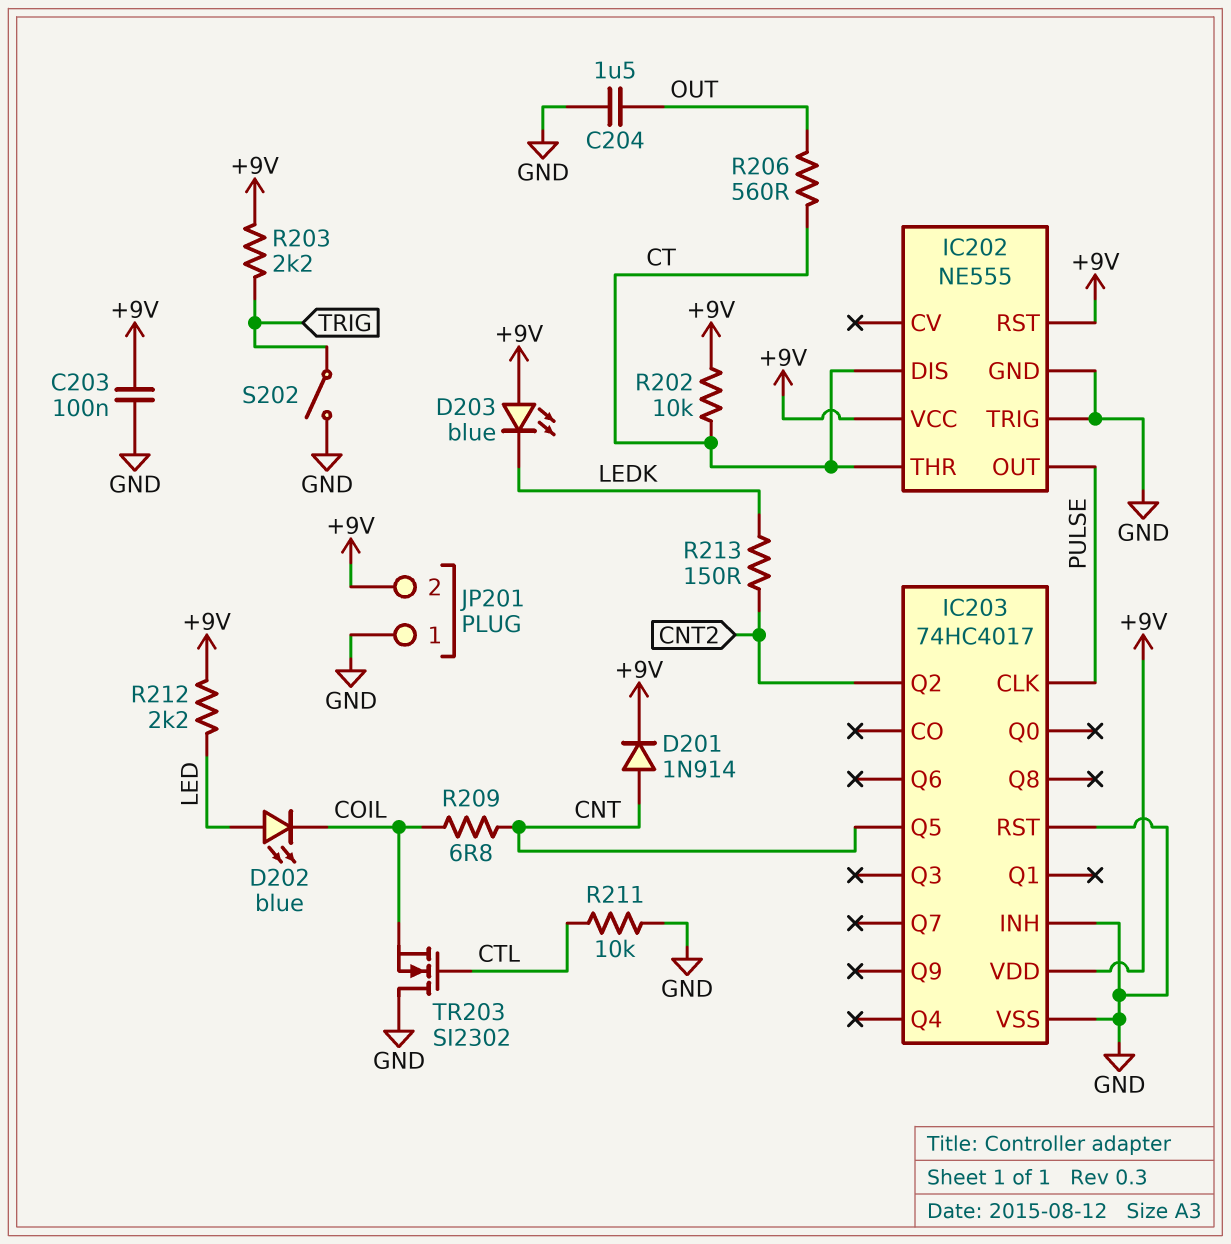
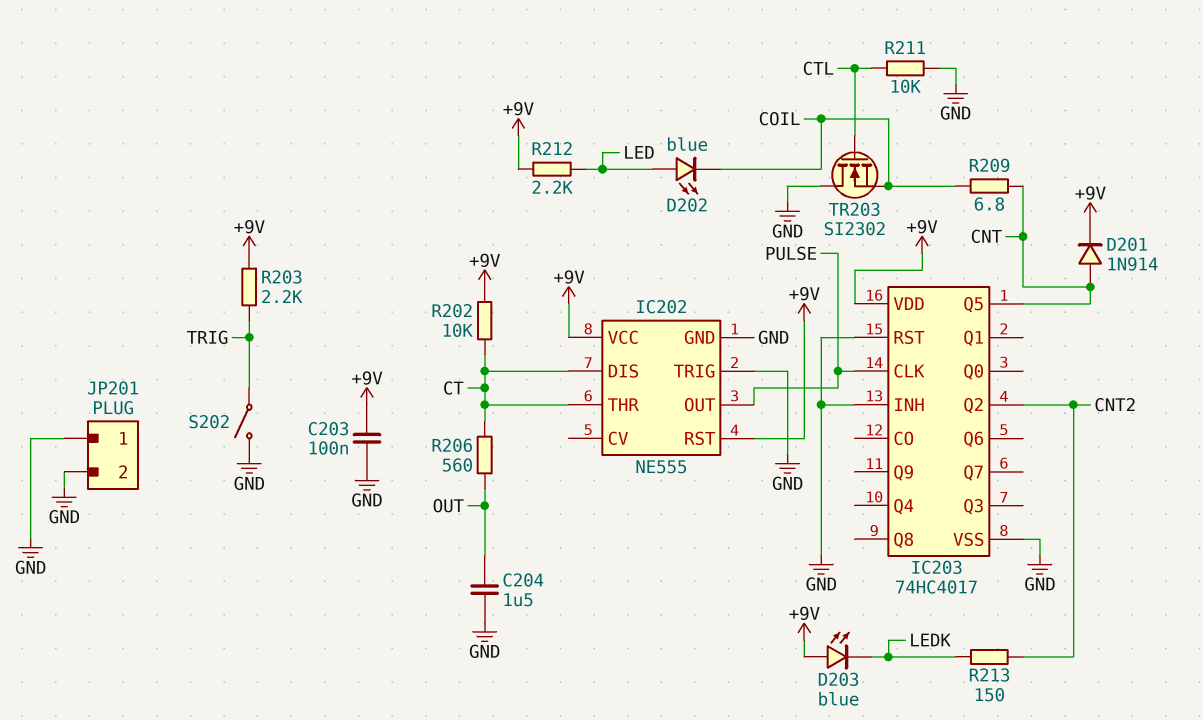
JP201 pin 2: +9V -> GND

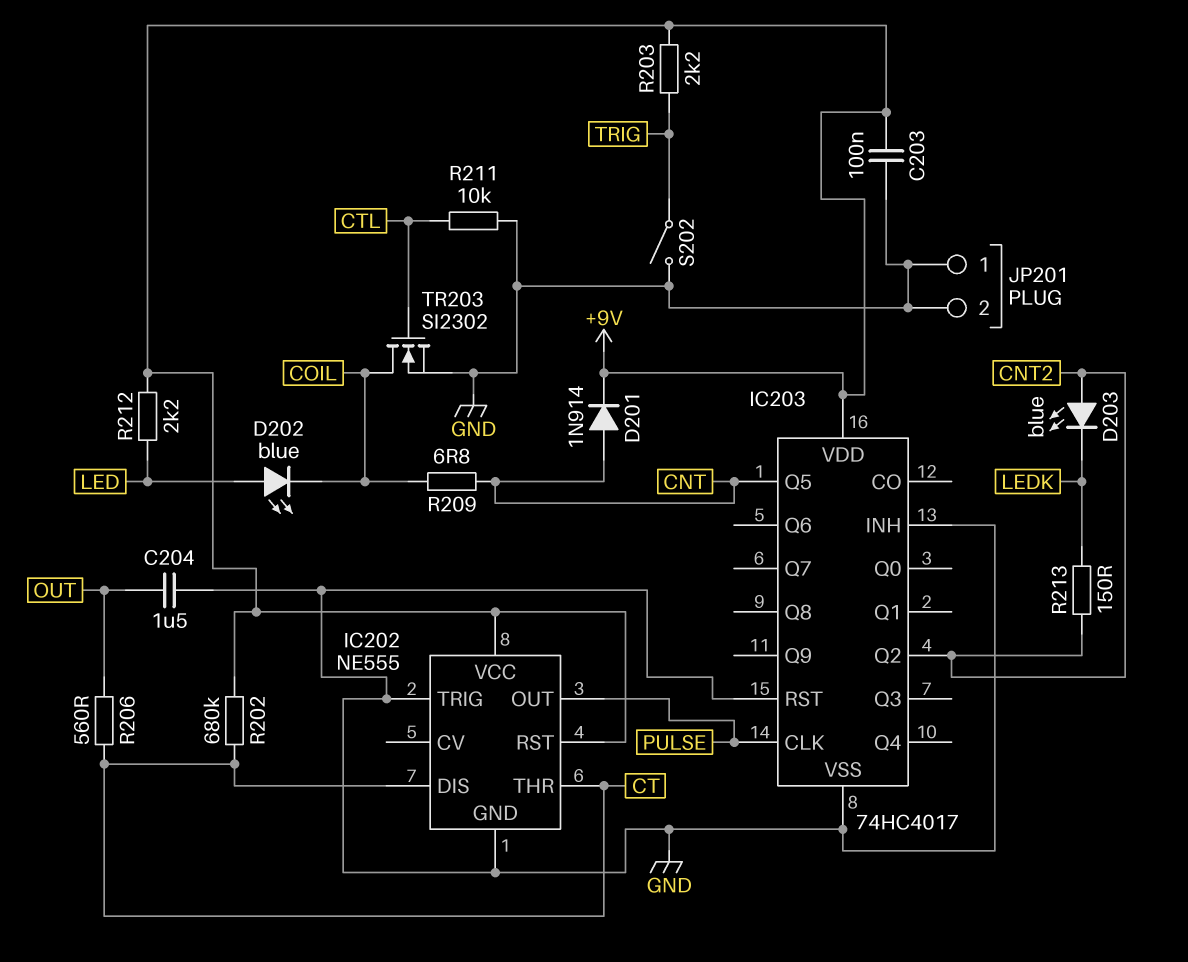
D203: LED blue (A +9V, K LEDK) -> LED blue (A CNT2, K LEDK)
R202: 10k (+9V, CT) -> 680k (+9V, CT)
TR203: NMOS SI2302 (G CTL, D GND, S COIL) -> NMOS SI2302 (G CTL, D COIL, S GND)

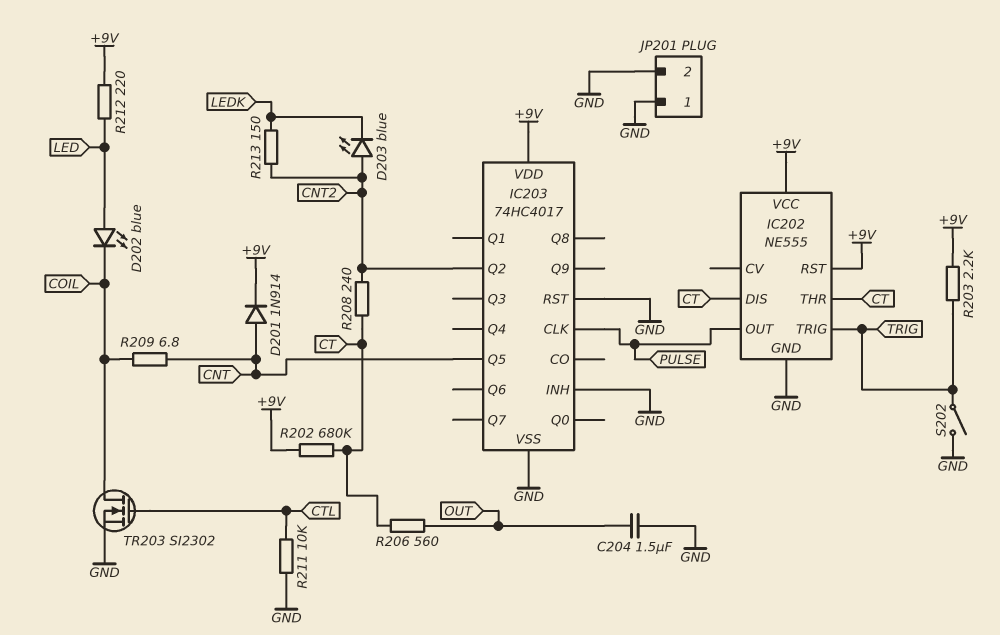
C203: 100nF (+9V, GND) -> none
IC202 pin TRIG: GND -> TRIG
R208: none -> 240 (CNT2, CT)
R212: 2.2k (+9V, LED) -> 220 (+9V, LED)

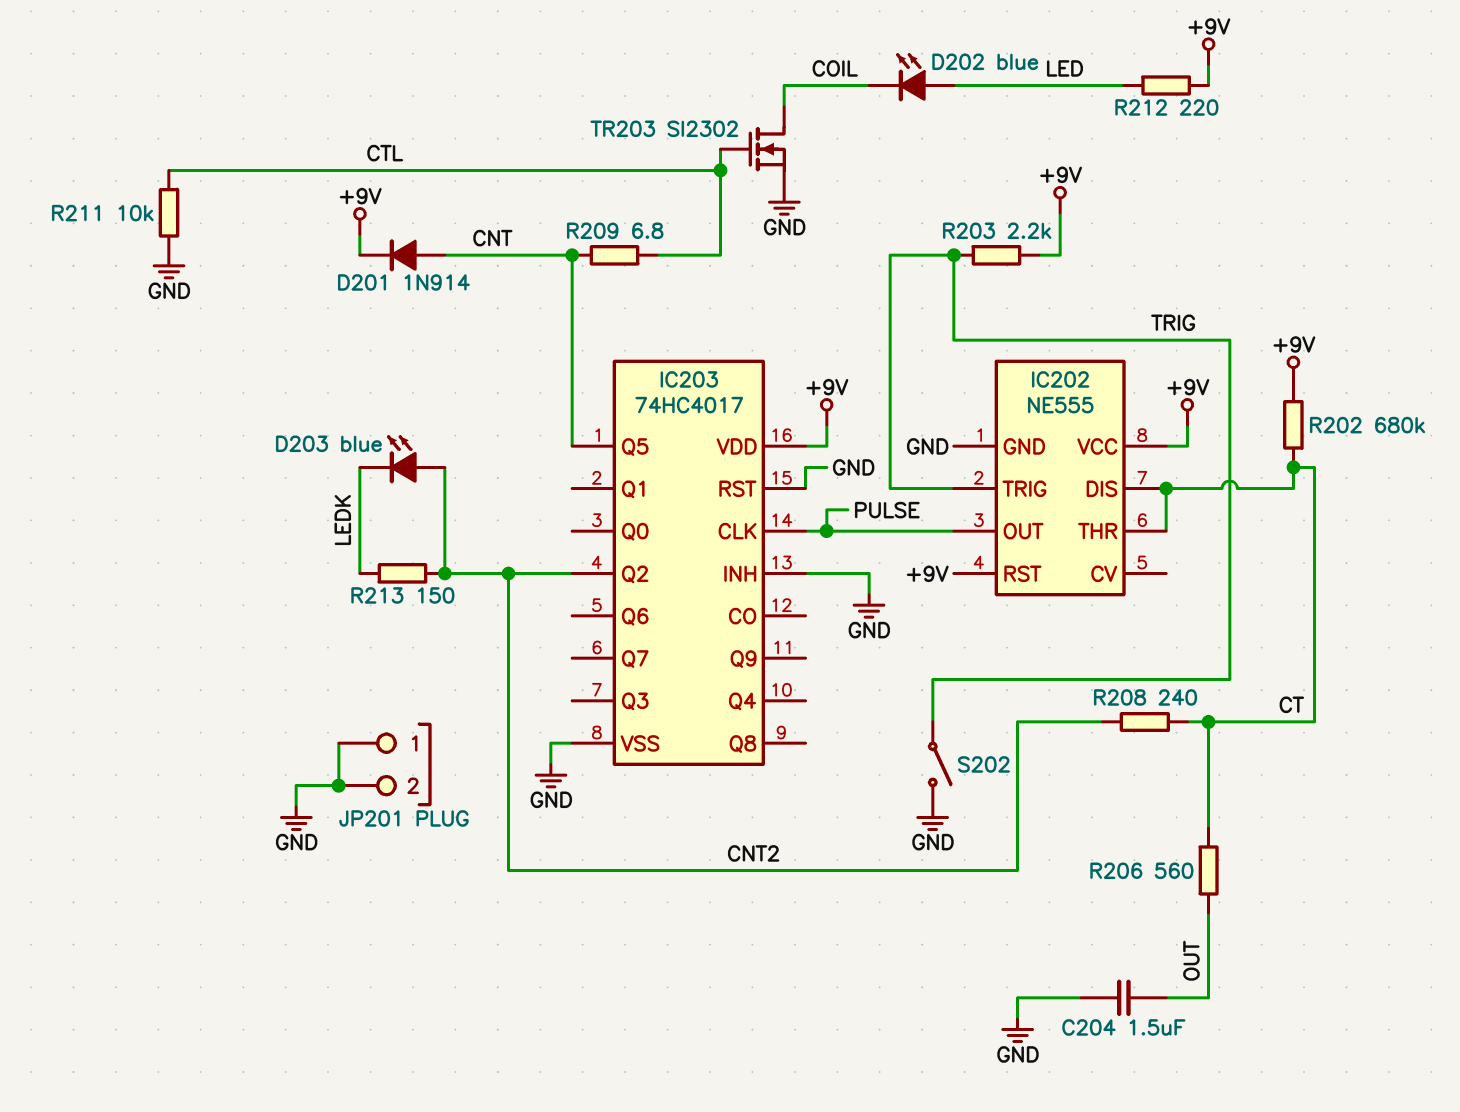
R209: 6.8 (CNT, COIL) -> 6.8 (CNT, CTL)

